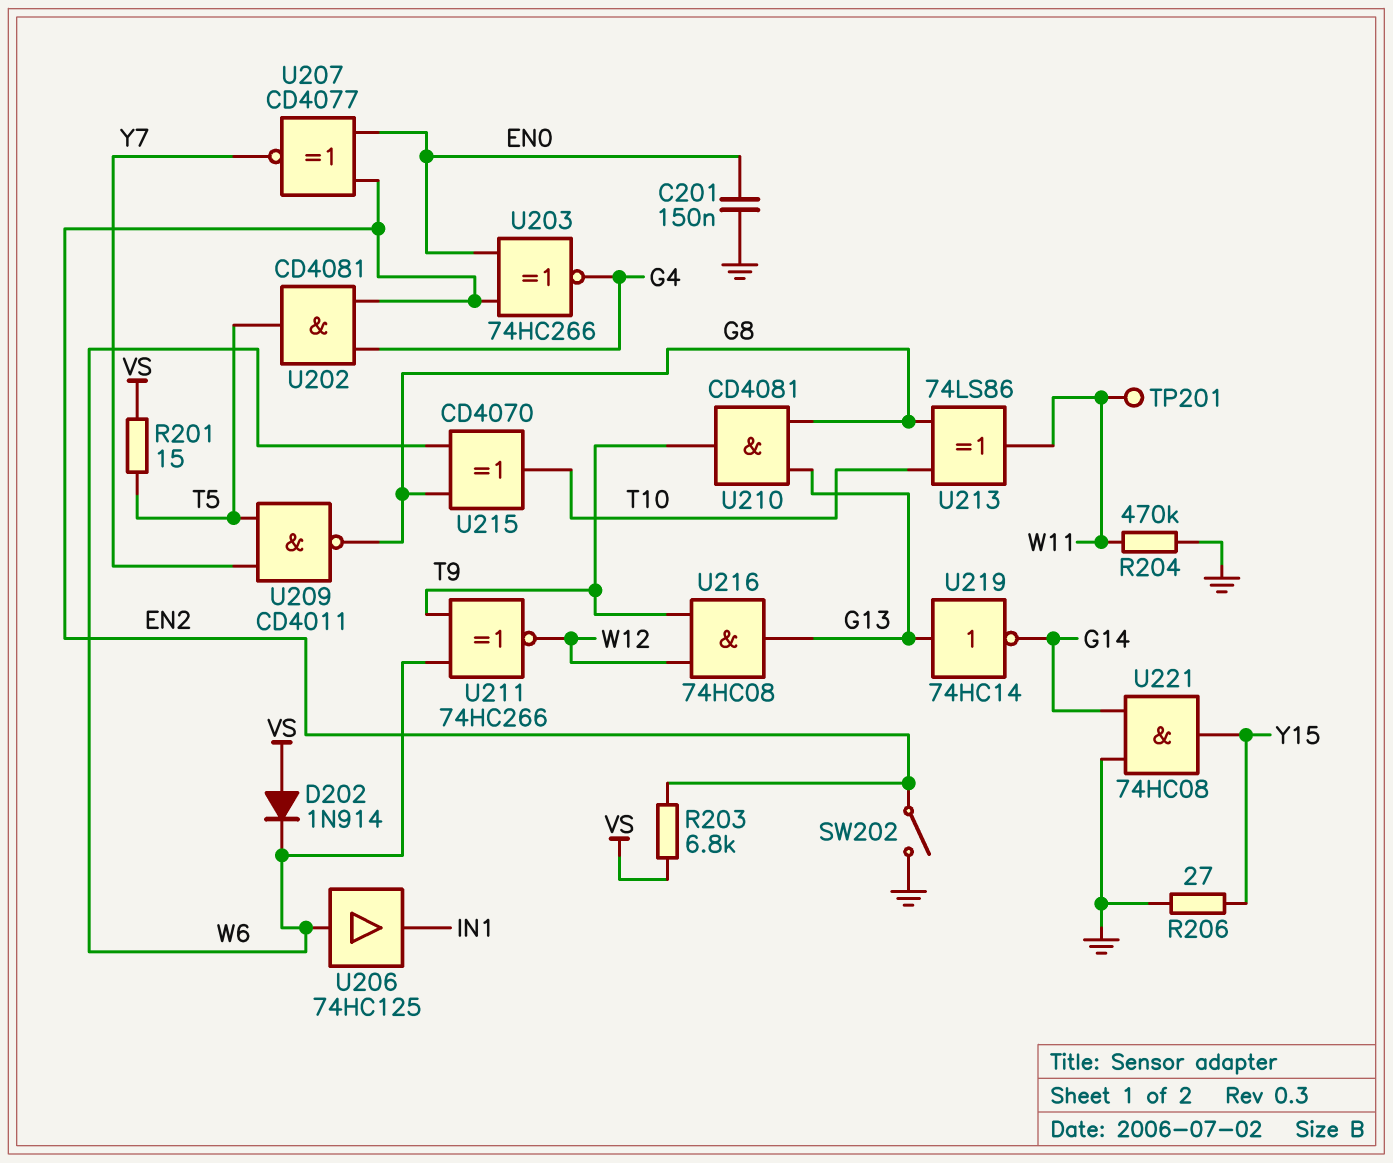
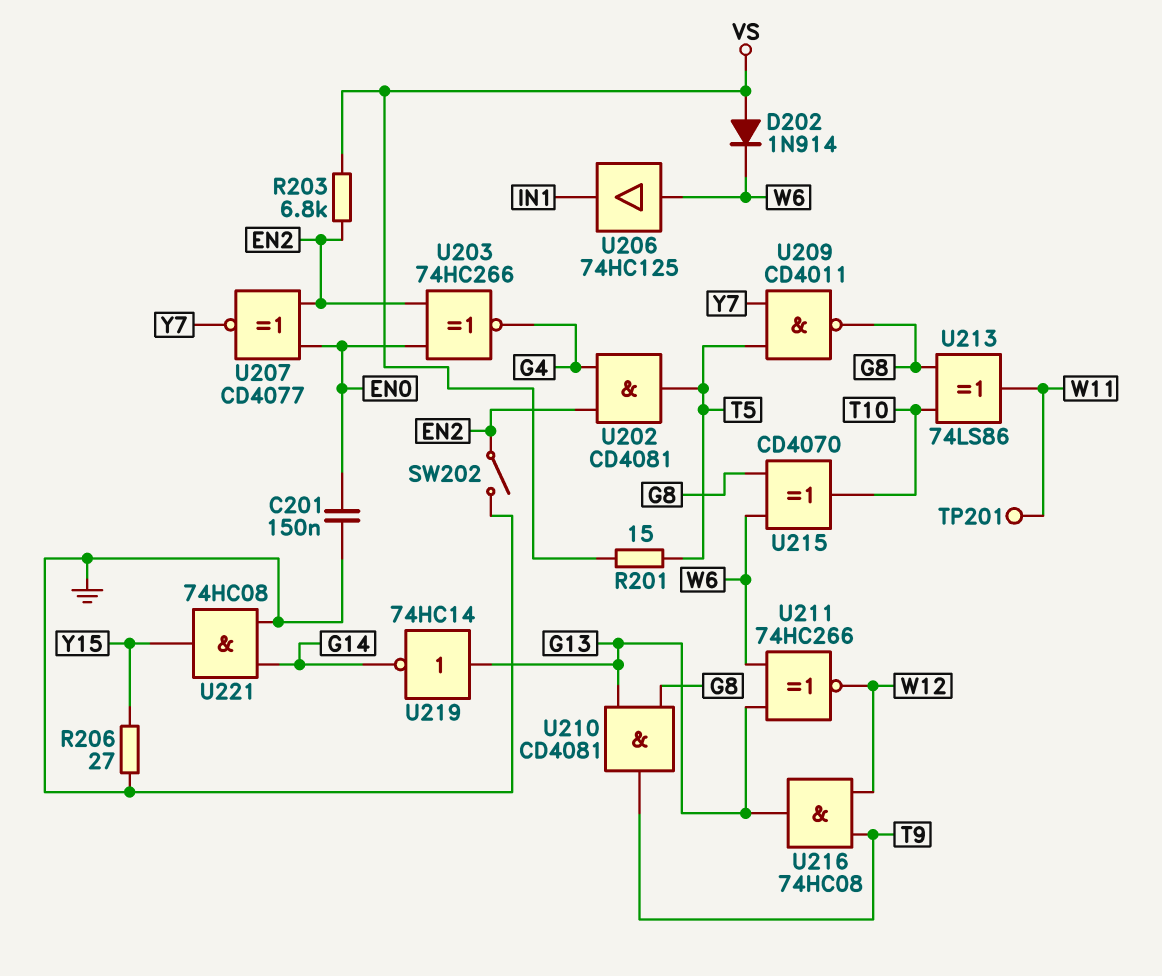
R204: 470k (GND, W11) -> none
U211: XNOR 74HC266 (in T9, in W6, out W12) -> XNOR 74HC266 (in G13, in W6, out W12)

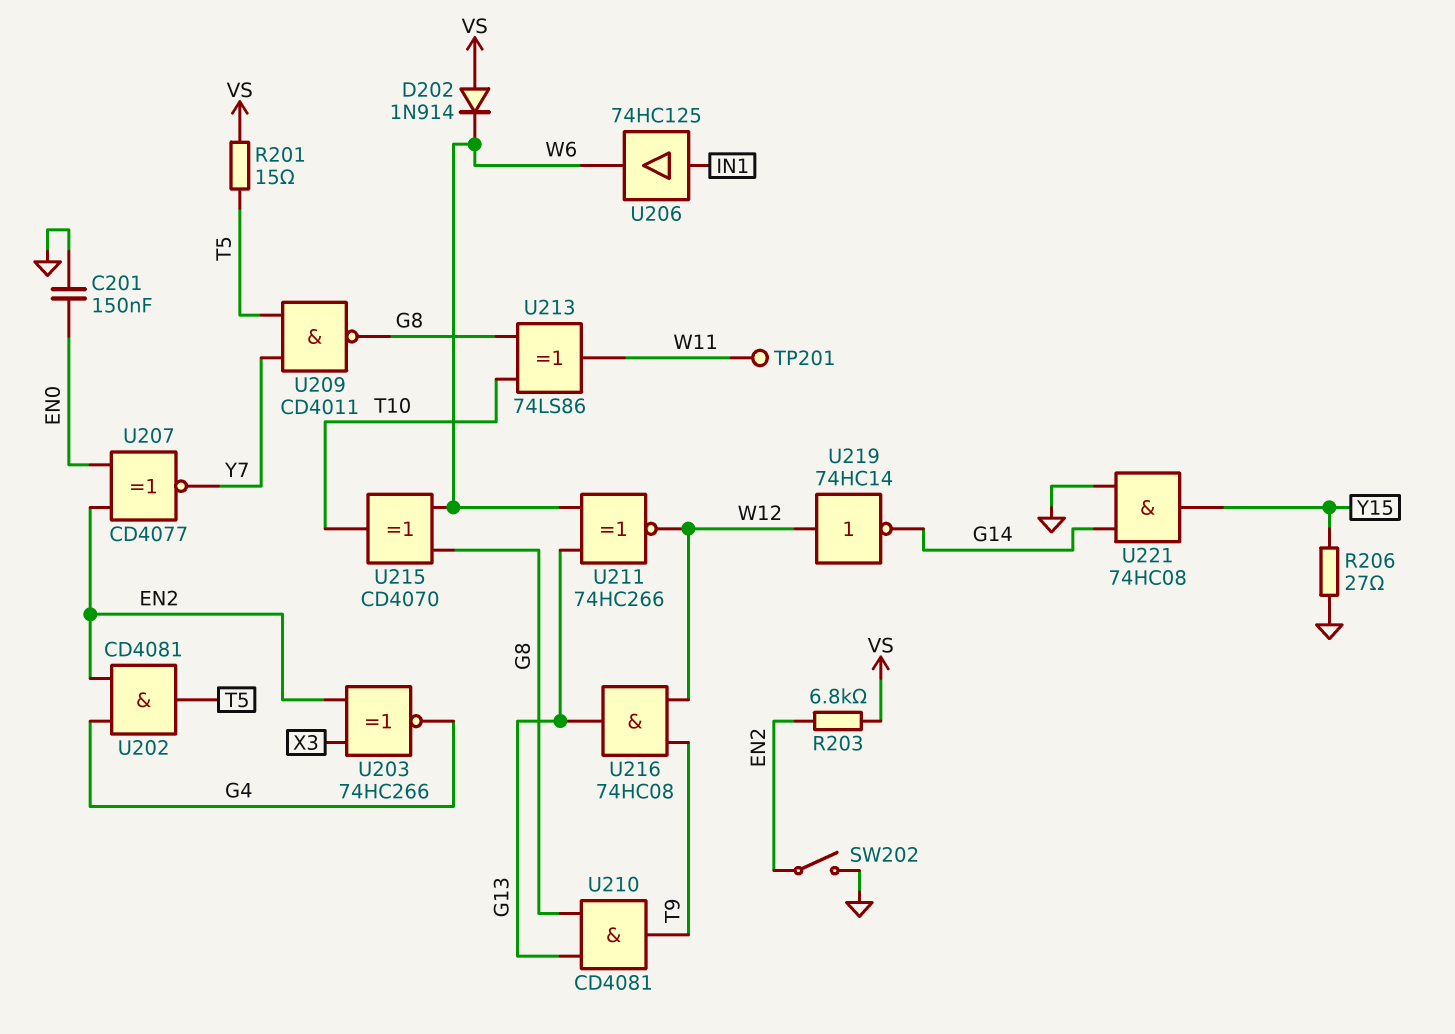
U203: XNOR 74HC266 (in EN0, in EN2, out G4) -> XNOR 74HC266 (in EN2, in X3, out G4)
U206: buffer 74HC125 (in W6, out IN1) -> buffer 74HC125 (in IN1, out W6)
U219: NOT 74HC14 (in G13, out G14) -> NOT 74HC14 (in W12, out G14)

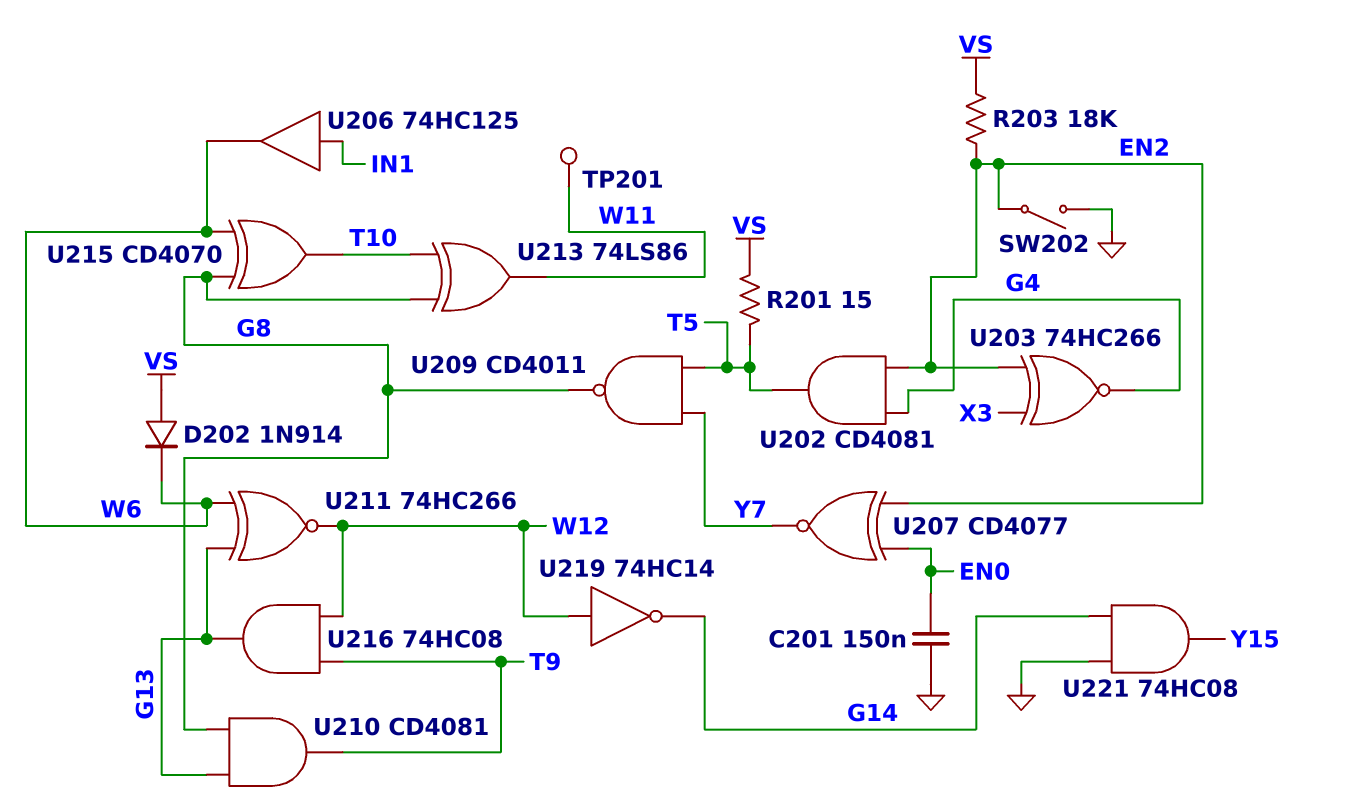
R203: 6.8k (EN2, VS) -> 18k (EN2, VS)
R206: 27 (GND, Y15) -> none

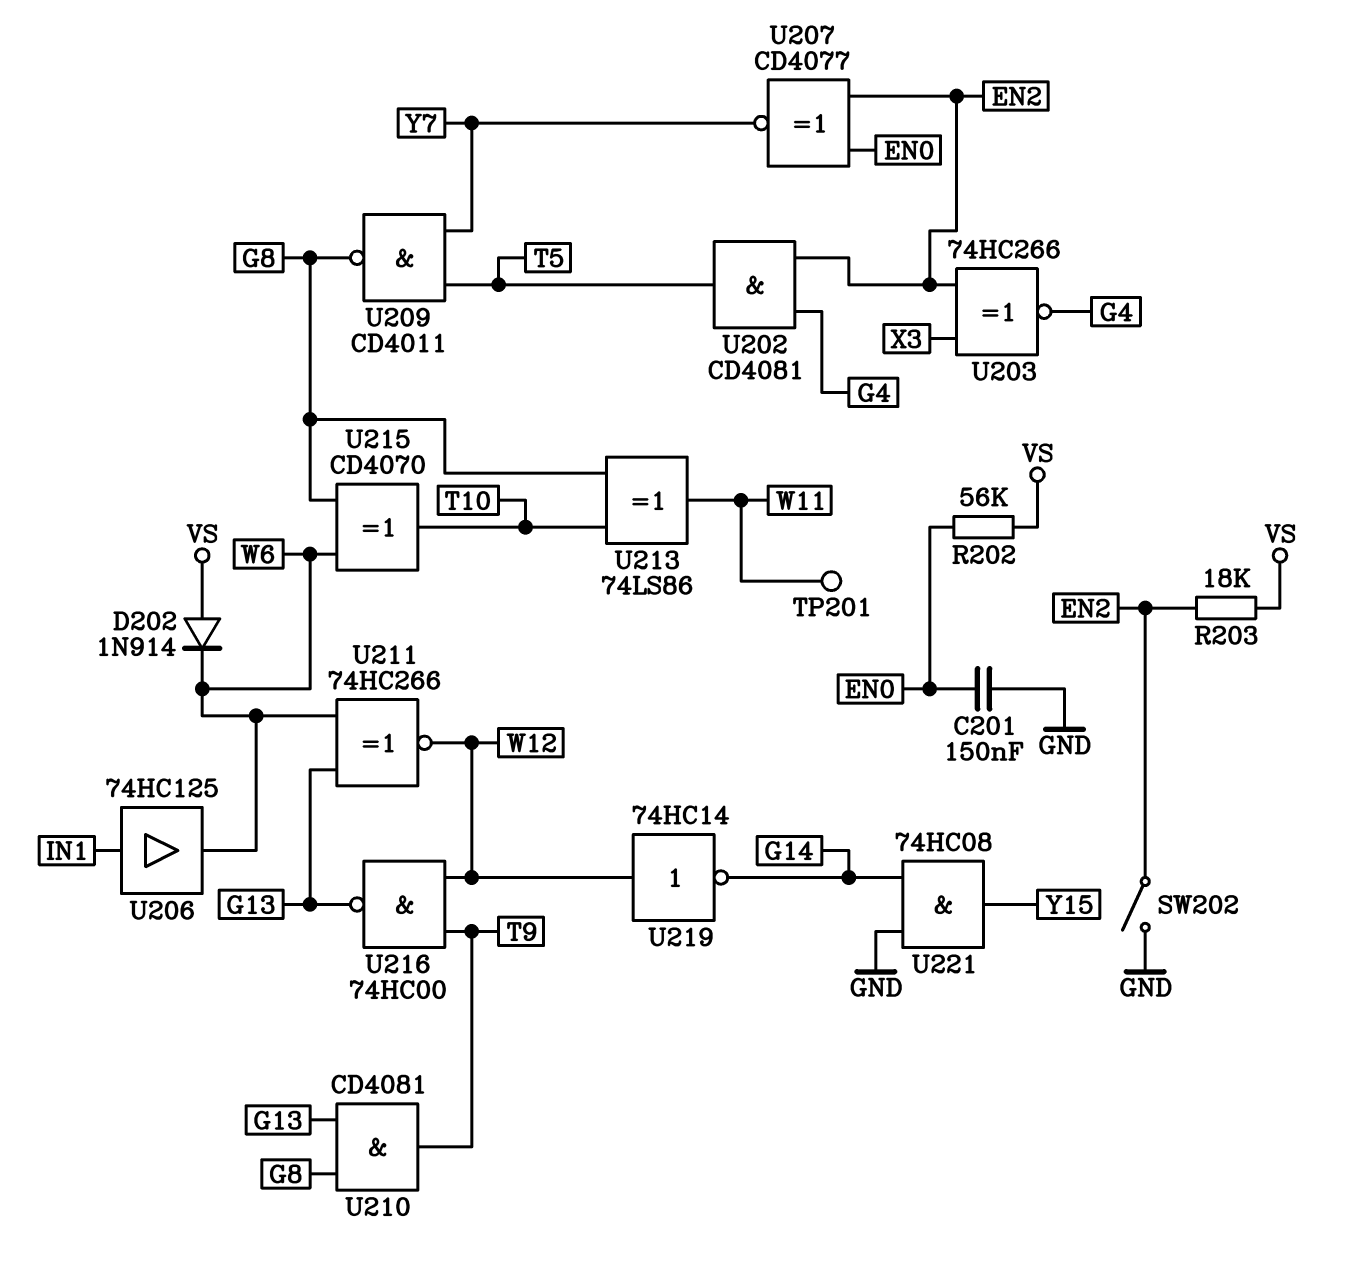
R201: 15 (T5, VS) -> none
R202: none -> 56k (EN0, VS)
U216: AND 74HC08 (in T9, in W12, out G13) -> NAND 74HC00 (in T9, in W12, out G13)

